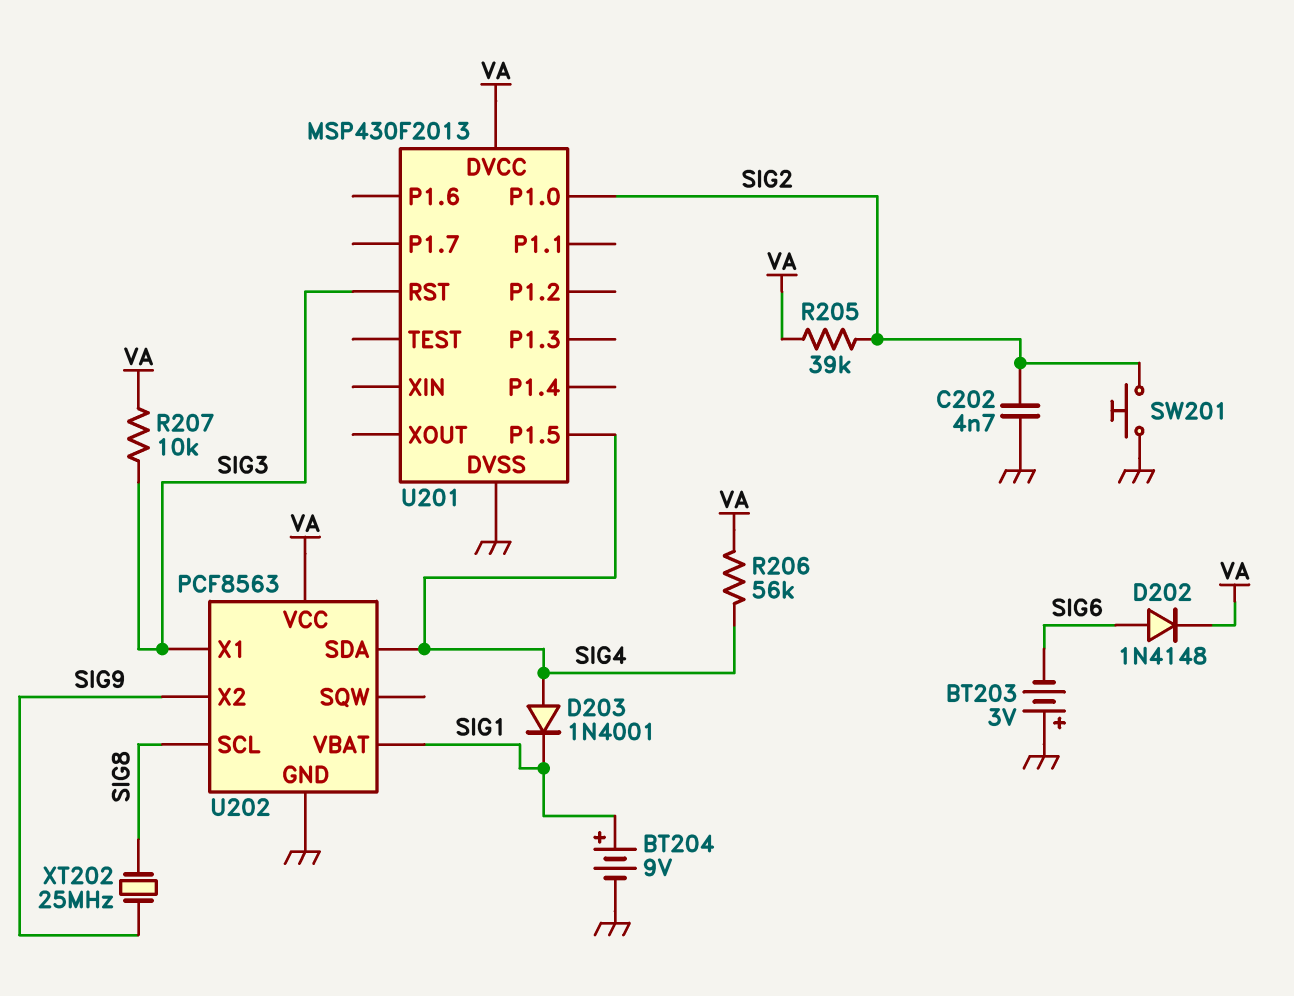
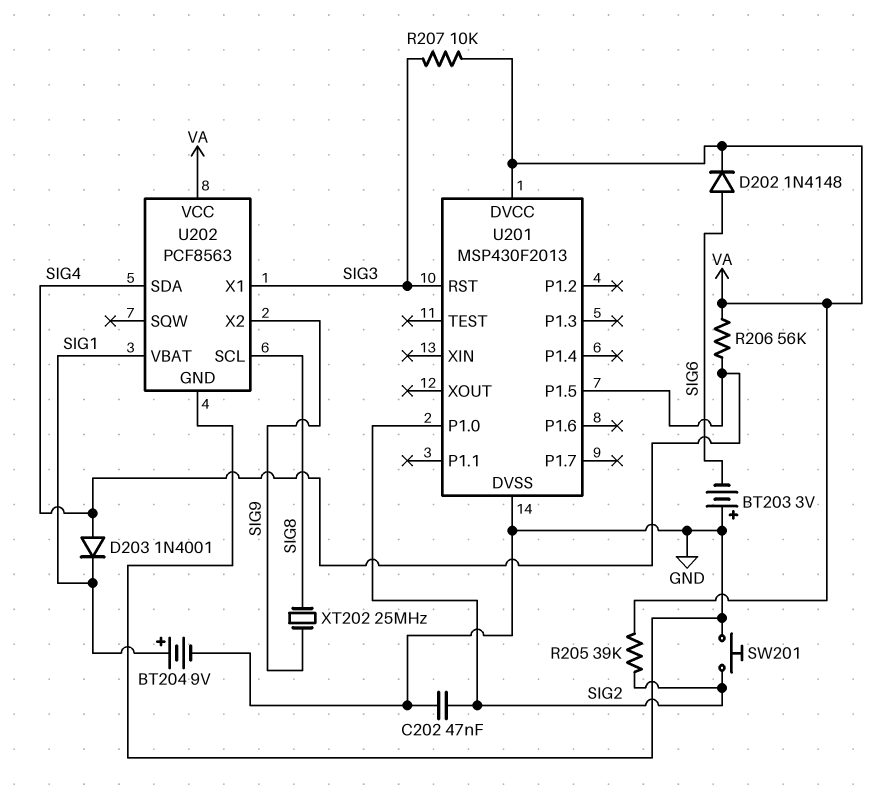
C202: 4.7nF (GND, SIG2) -> 47nF (GND, SIG2)

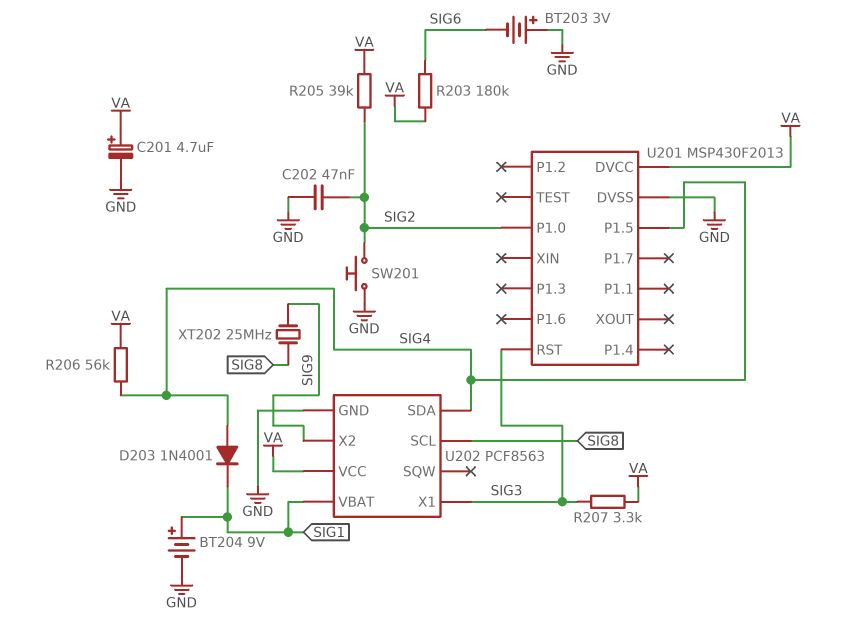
C201: none -> 4.7uF (plus VA, minus GND)
D202: diode 1N4148 (A SIG6, K VA) -> none
R203: none -> 180k (SIG6, VA)
R207: 10k (SIG3, VA) -> 3.3k (SIG3, VA)

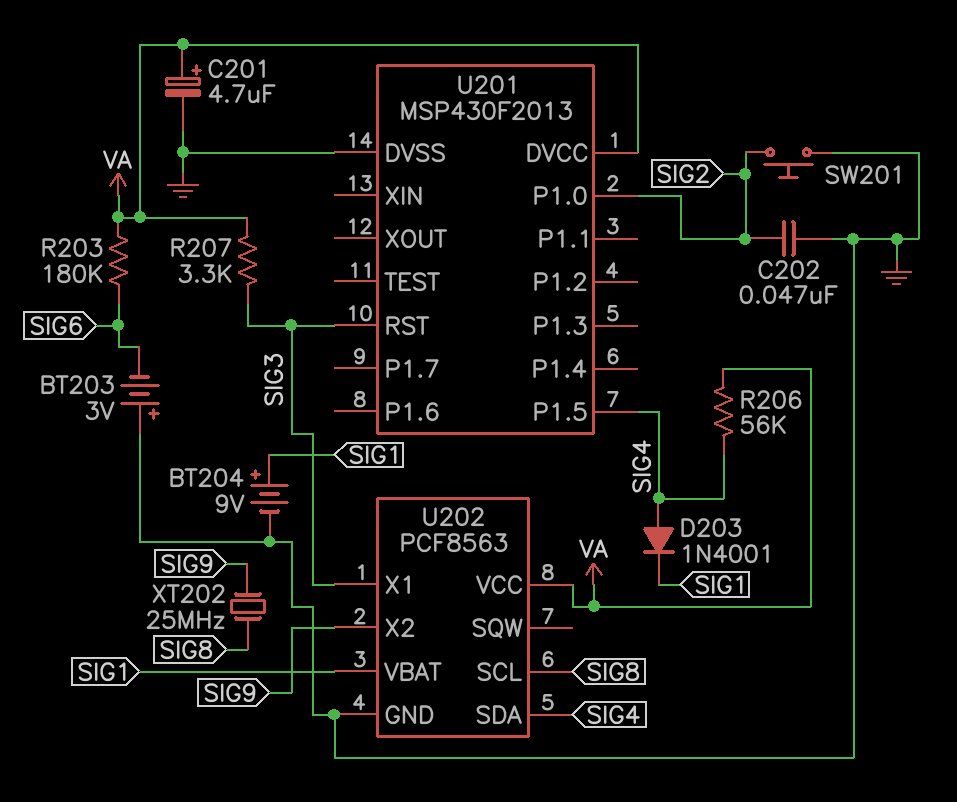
R205: 39k (SIG2, VA) -> none

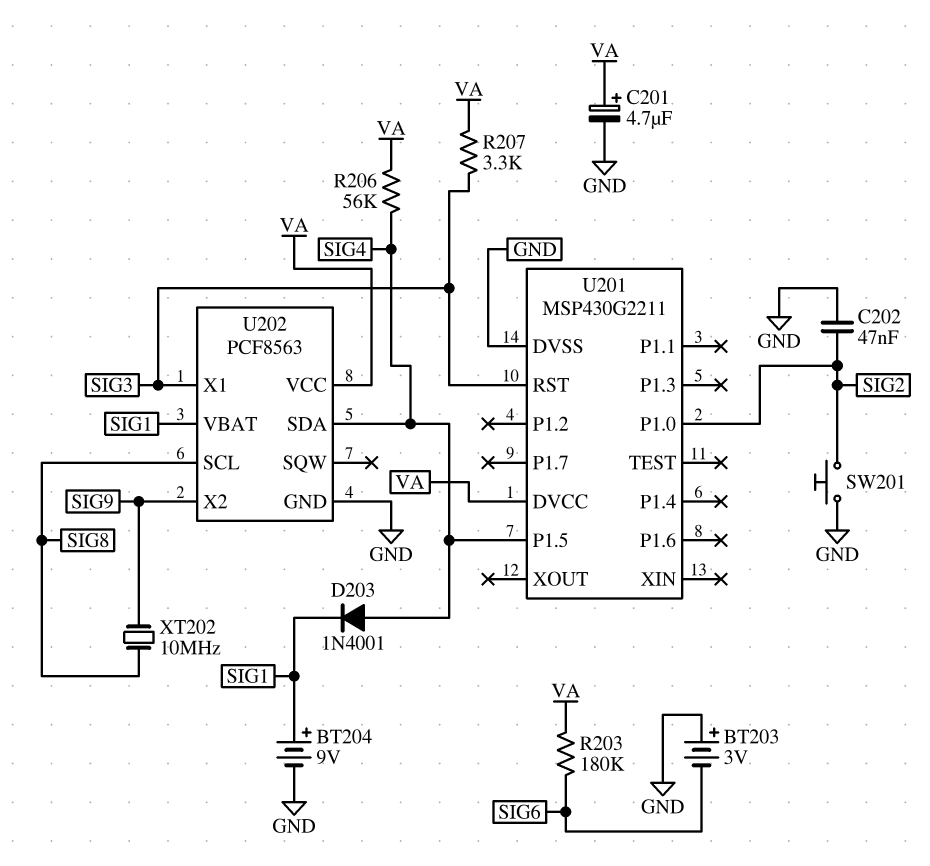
U201: MSP430F2013 -> MSP430G2211
XT202: 25MHz (SIG8, SIG9) -> 10MHz (SIG8, SIG9)

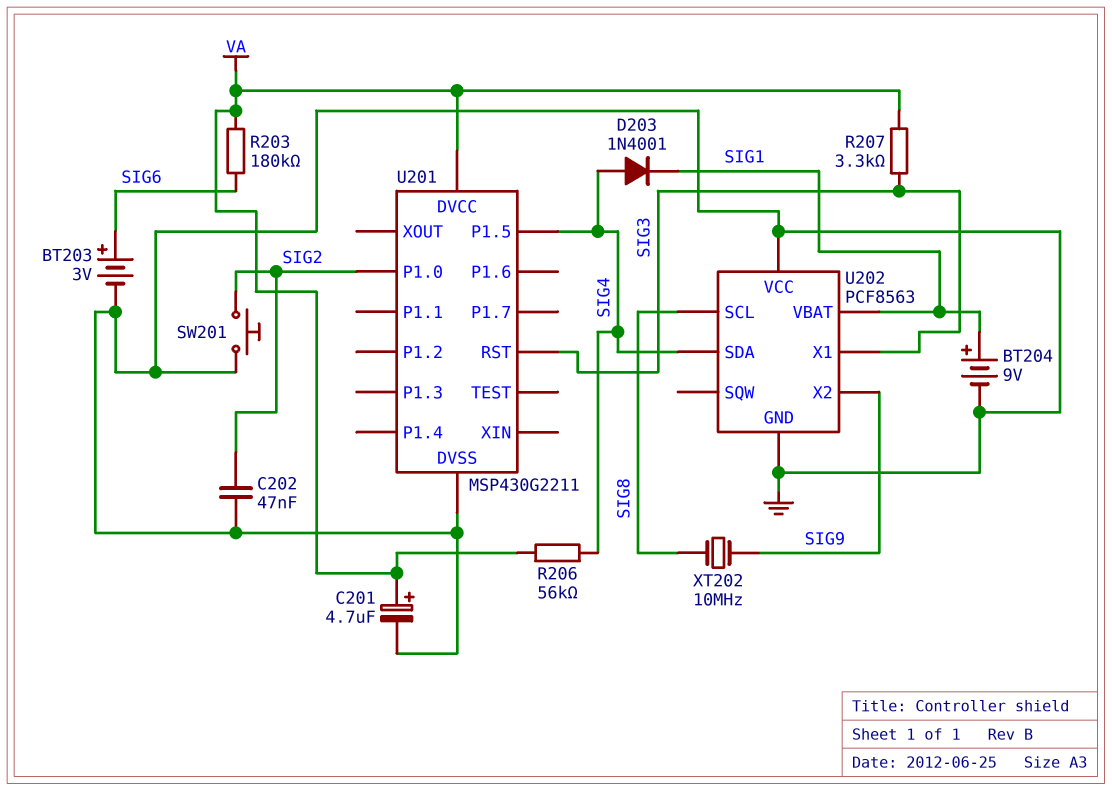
BT203: 3V (plus GND, minus SIG6) -> 3V (plus SIG6, minus GND)
U202 pin VCC: VA -> GND

